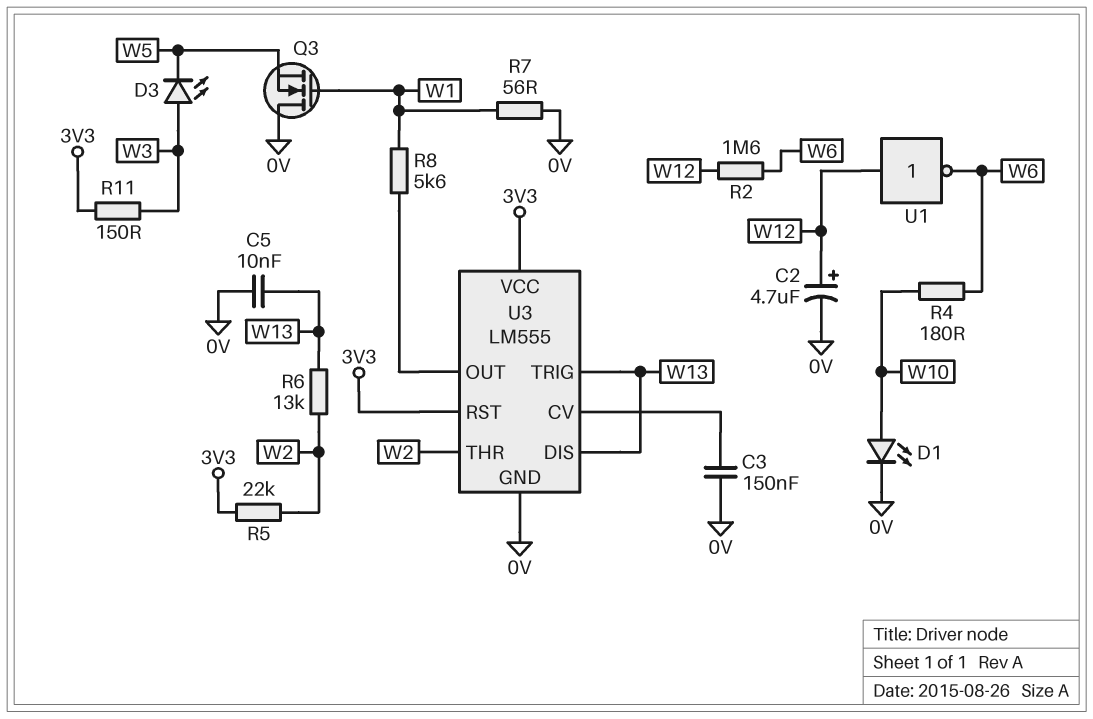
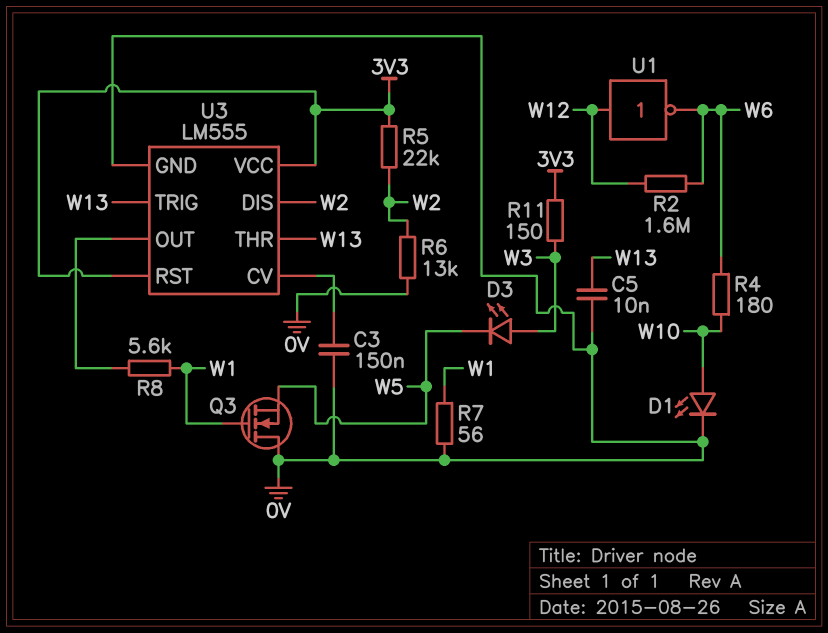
C2: 4.7uF (plus W12, minus 0V) -> none
R6: 13k (W2, W13) -> 13k (0V, W2)
U3 pin DIS: W13 -> W2
U3 pin THR: W2 -> W13

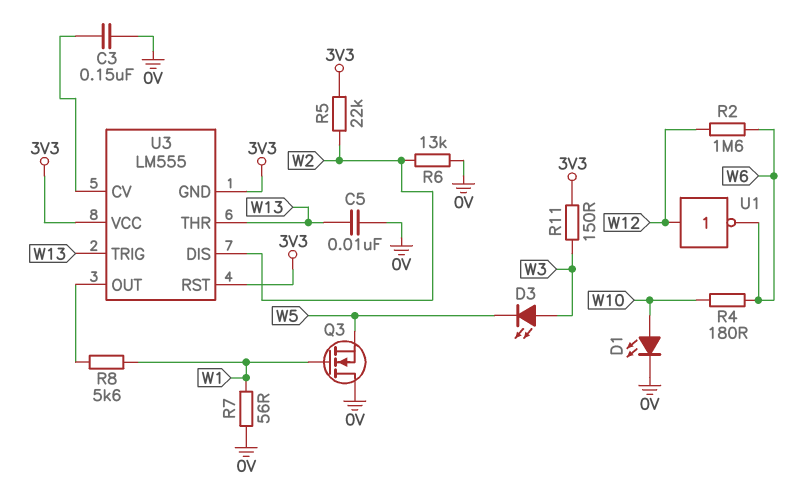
U3 pin GND: 0V -> 3V3

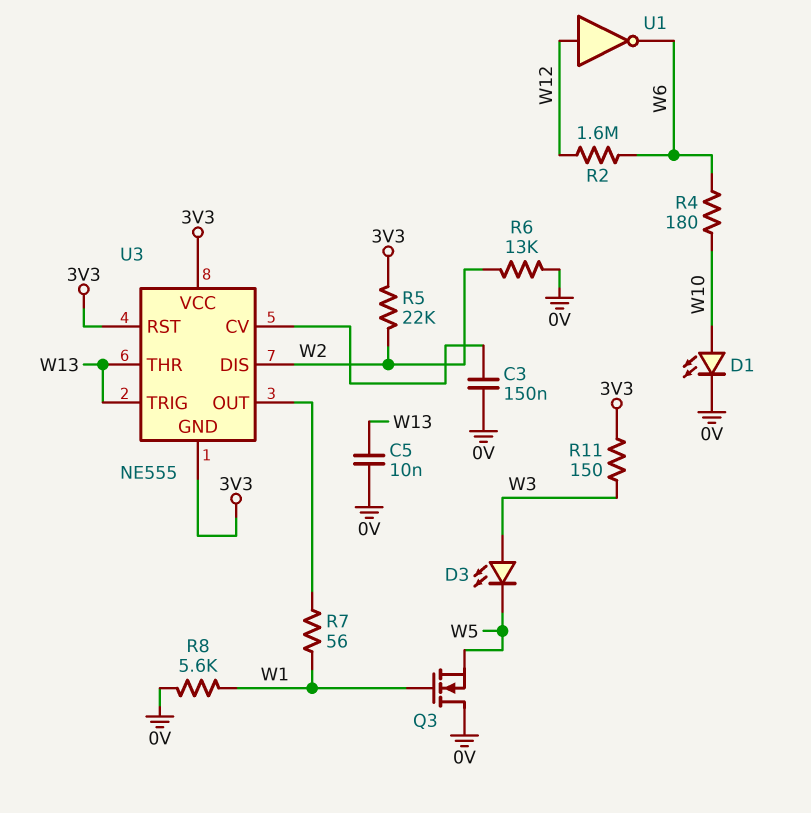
R7: 56 (0V, W1) -> 56 (U3/OUT, W1)
R8: 5.6k (U3/OUT, W1) -> 5.6k (0V, W1)
U3: LM555 -> NE555

